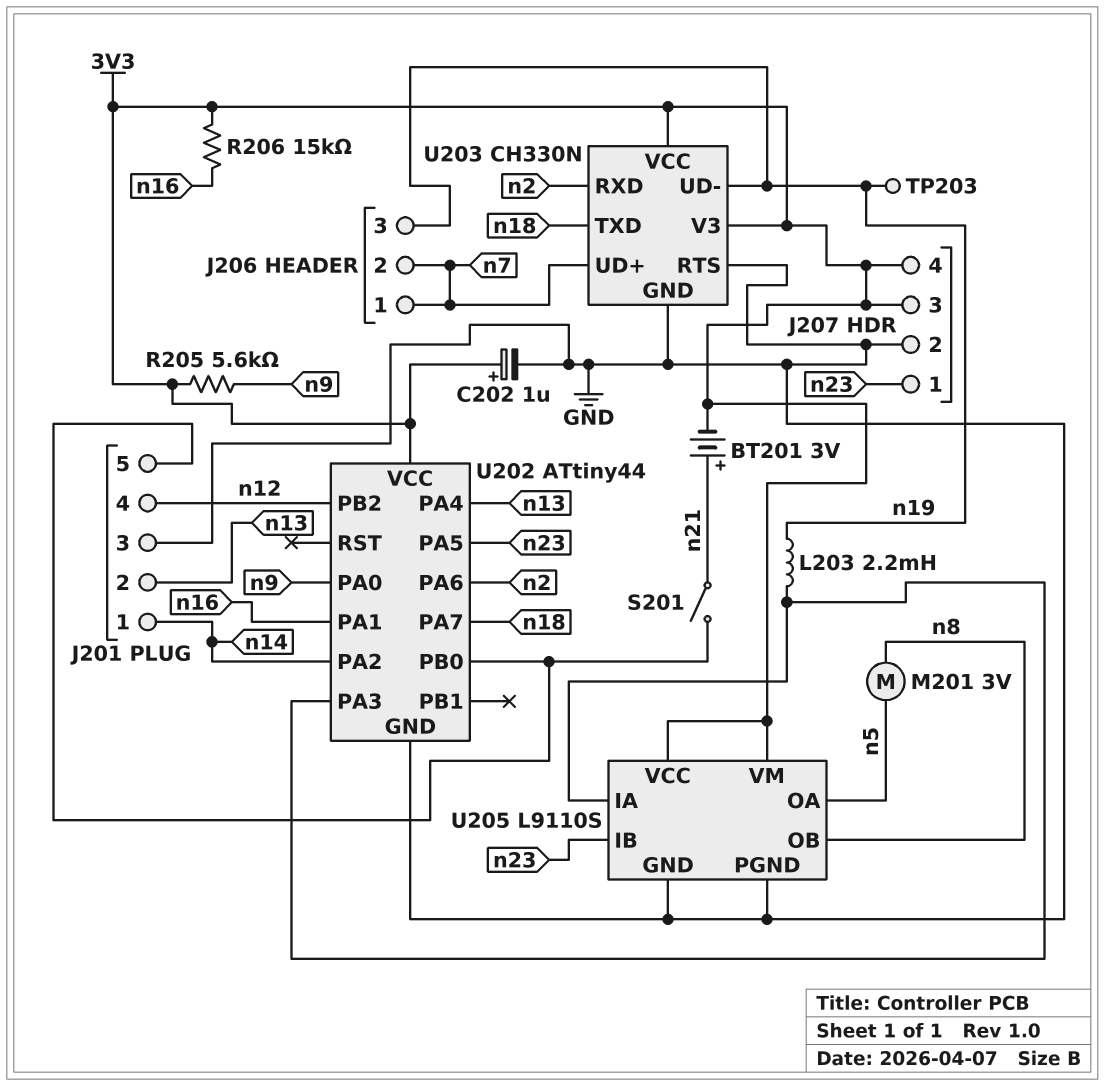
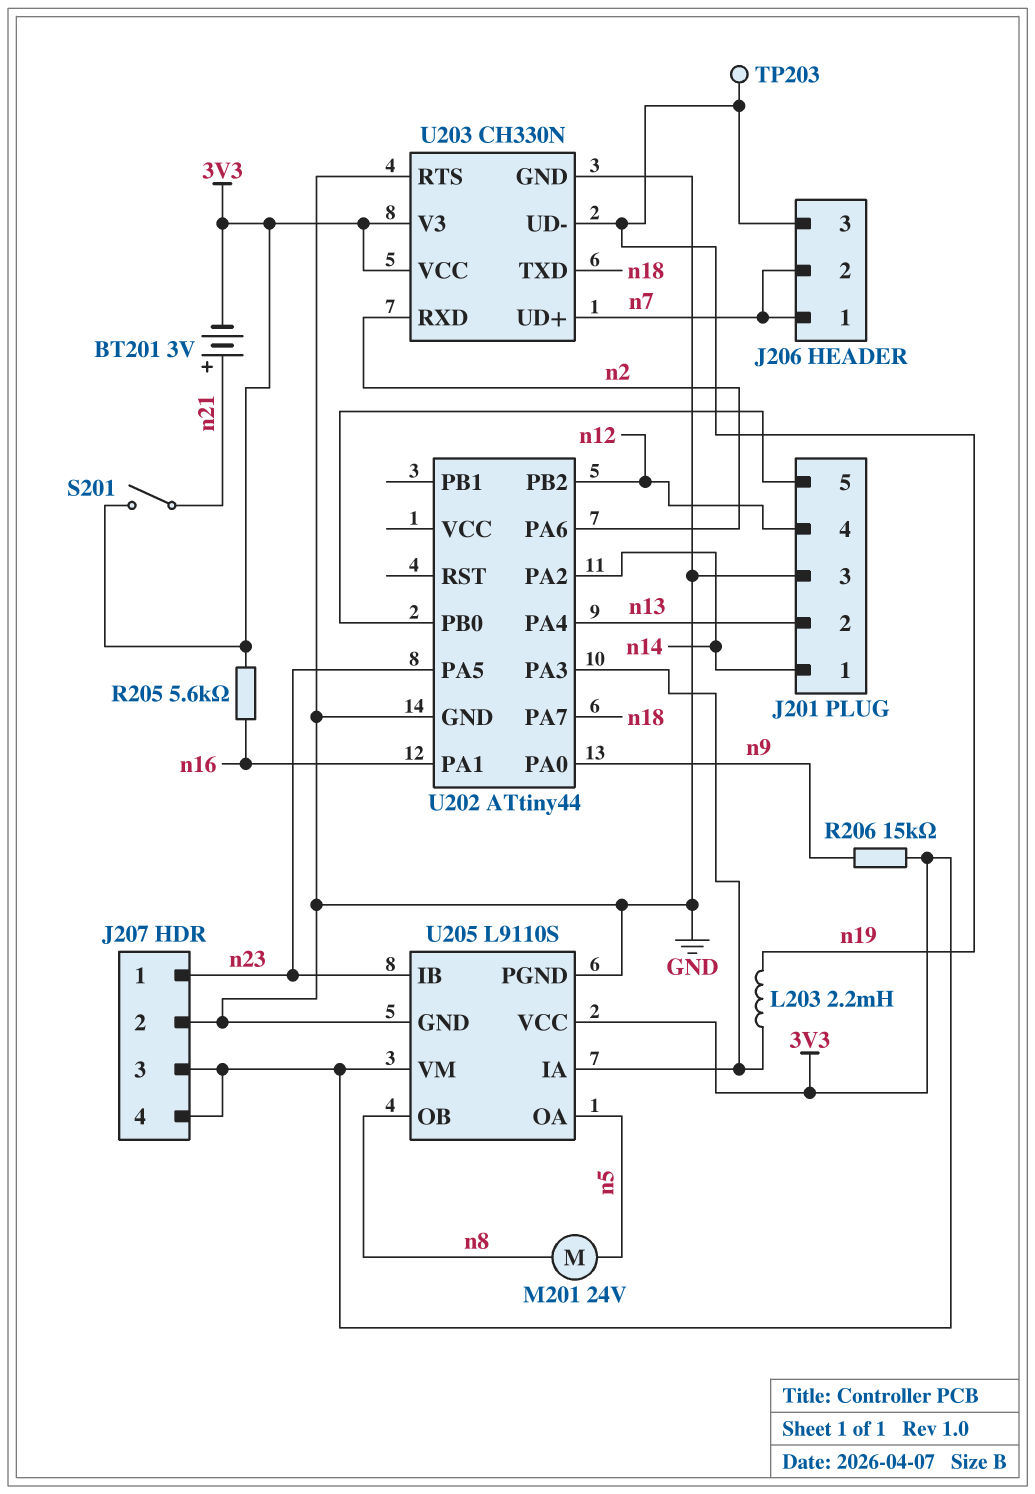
C202: 1uF (plus 3V3, minus GND) -> none
M201: motor 3V (n5, n8) -> motor 24V (n5, n8)
R205: 5.6k (3V3, n9) -> 5.6k (3V3, n16)
R206: 15k (3V3, n16) -> 15k (3V3, n9)
S201: switch (J201/5, n21) -> switch (3V3, n21)
U202 pin VCC: 3V3 -> none

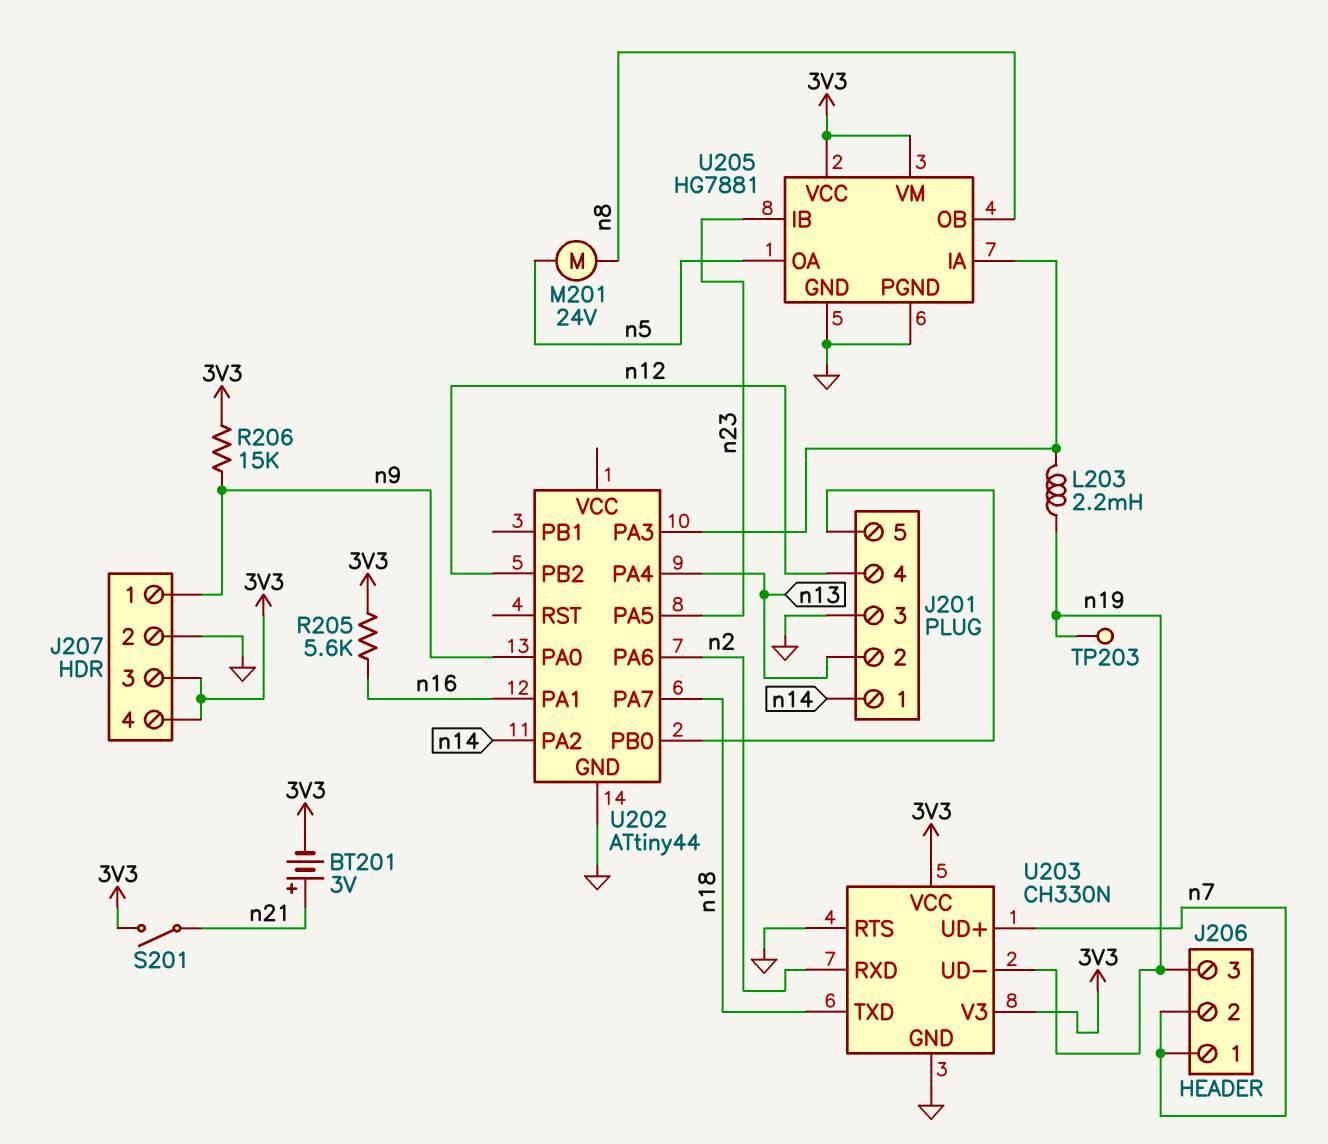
J207 pin 1: n23 -> n9
U205: L9110S -> HG7881

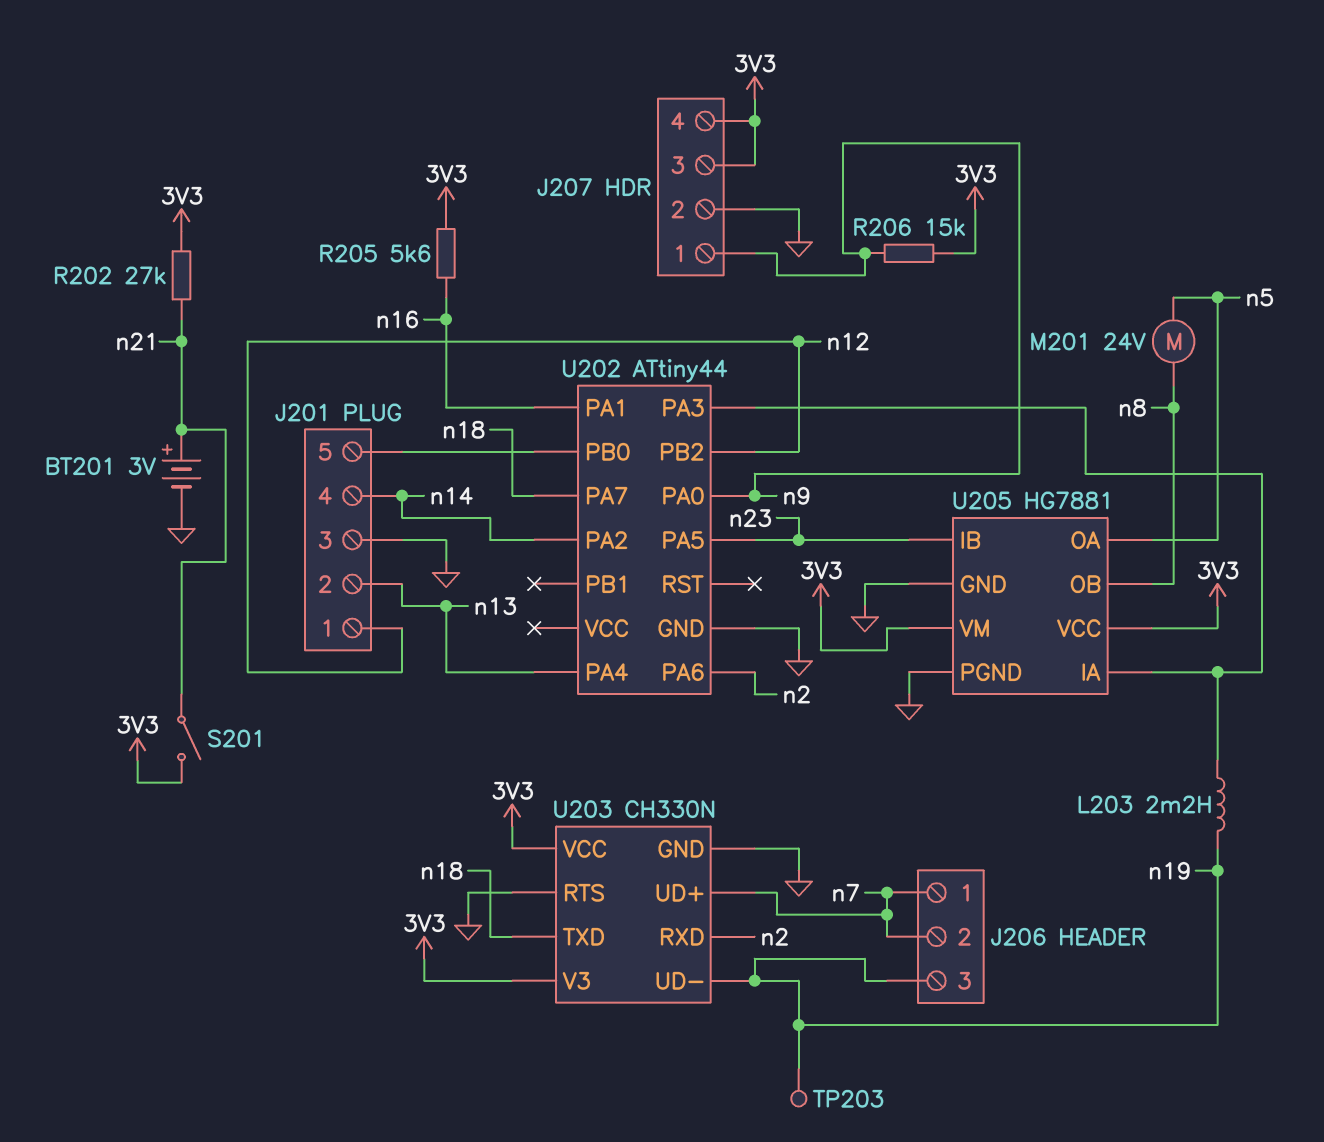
BT201: 3V (plus n21, minus 3V3) -> 3V (plus n21, minus GND)
J201 pin 1: n14 -> n12
J201 pin 4: n12 -> n14
R202: none -> 27k (3V3, n21)

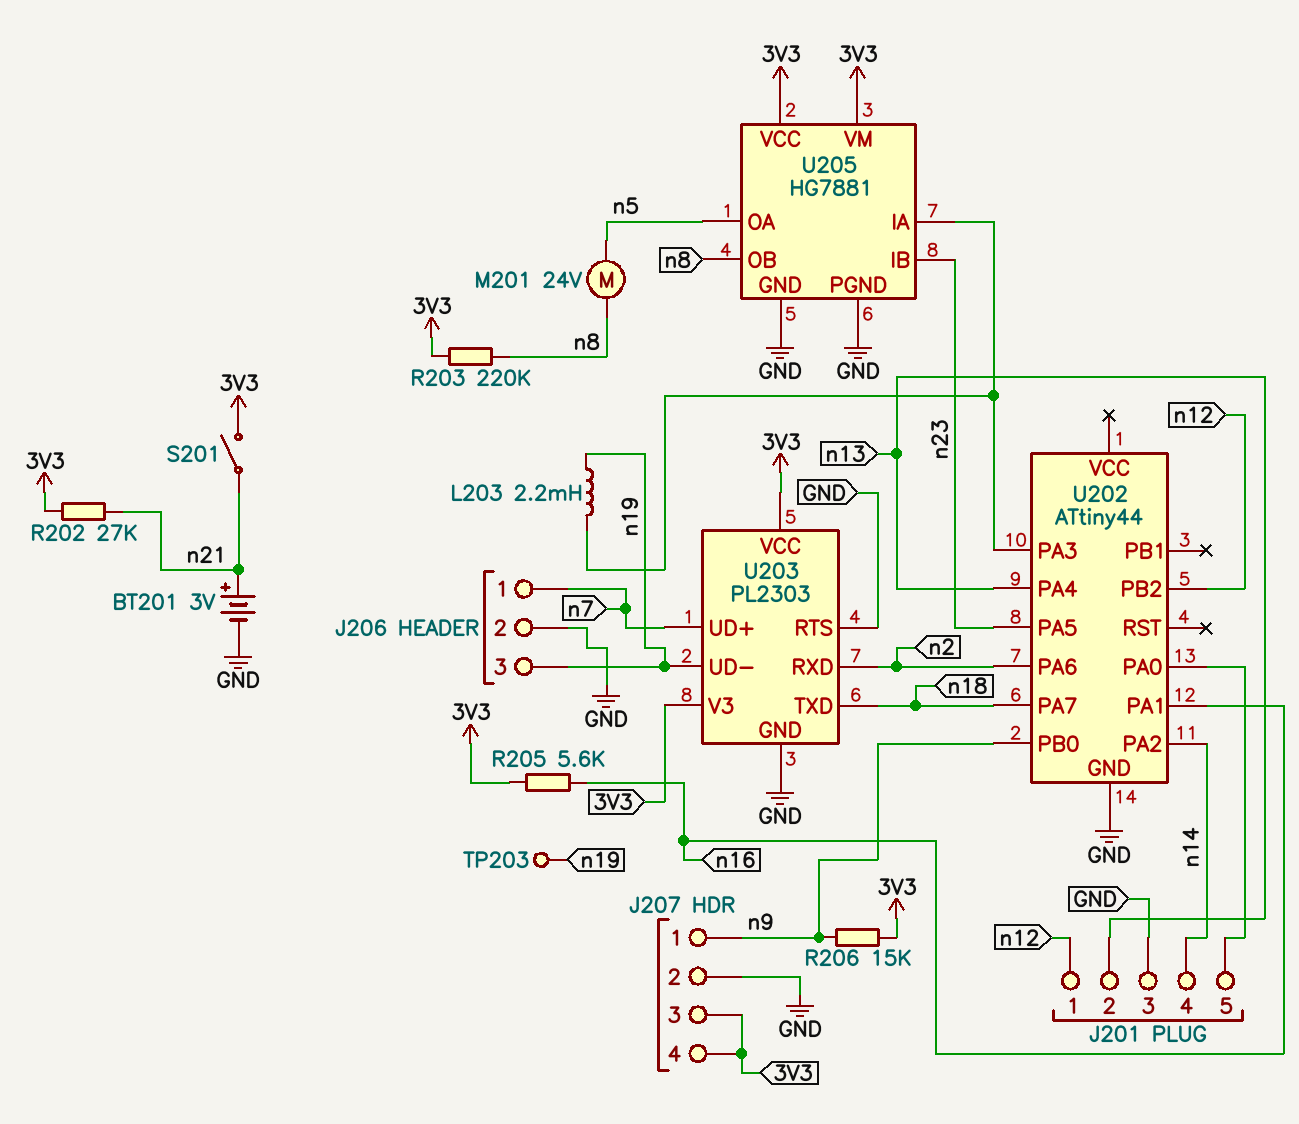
J206 pin 2: n7 -> GND
R203: none -> 220k (3V3, n8)
U202 pin PA0: n9 -> J201/5
U202 pin PB0: J201/5 -> n9
U203: CH330N -> PL2303

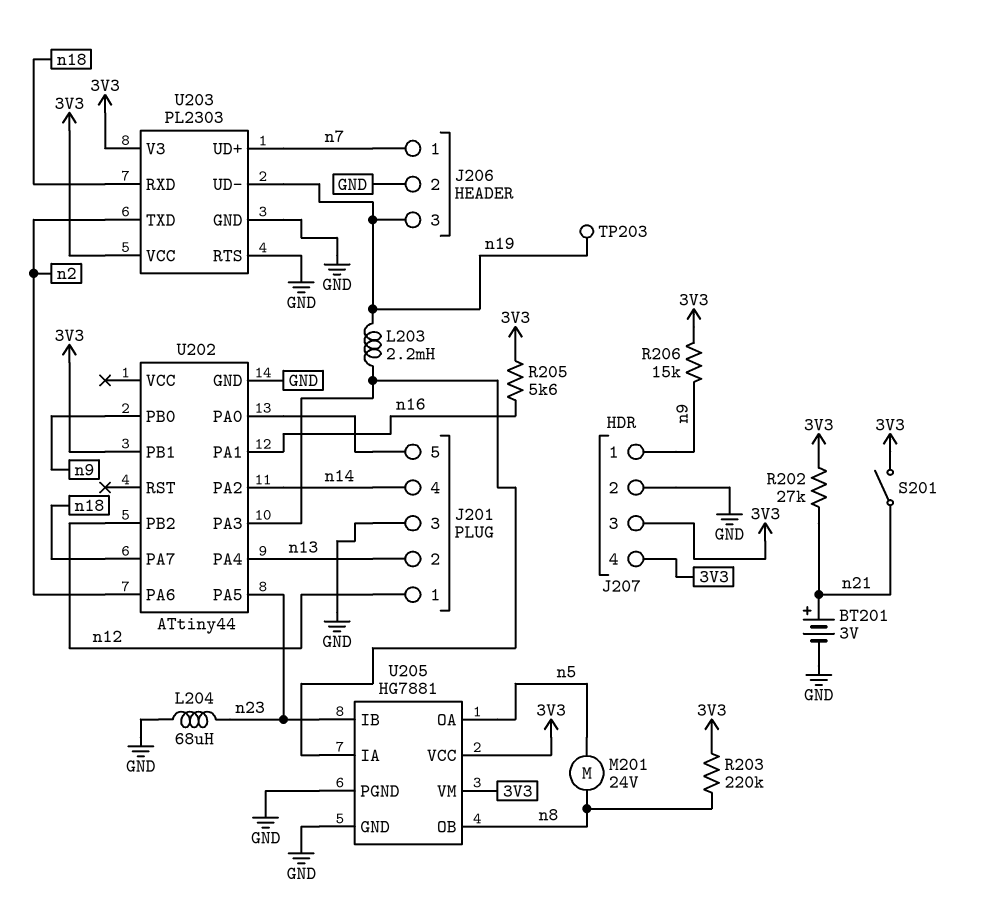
L204: none -> 68uH (GND, n23)
U202 pin PB1: none -> 3V3
U203 pin RXD: n2 -> n18
U203 pin TXD: n18 -> n2

